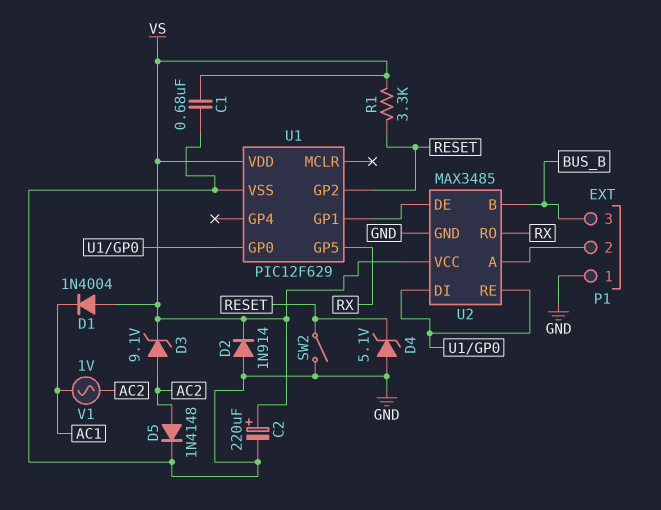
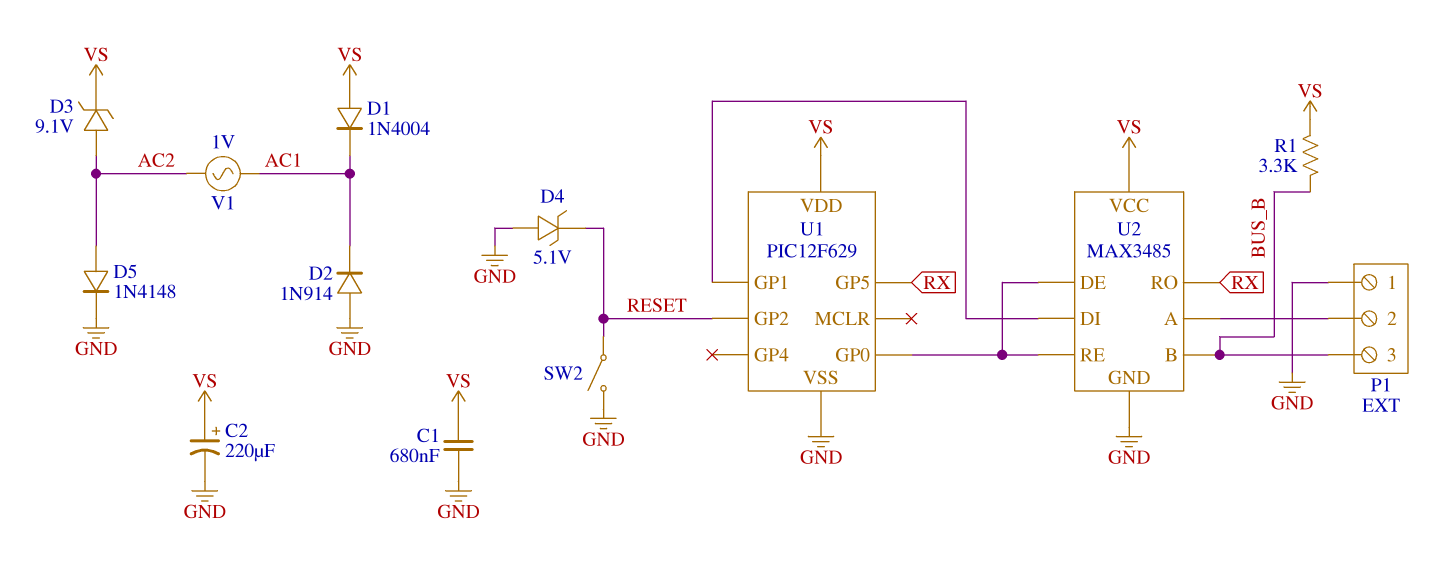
D2: diode 1N914 (A GND, K VS) -> diode 1N914 (A GND, K AC1)
R1: 3.3k (RESET, VS) -> 3.3k (BUS_B, VS)
U2 pin DE: U1/GP1 -> U1/GP0
U2 pin DI: U1/GP0 -> U1/GP1

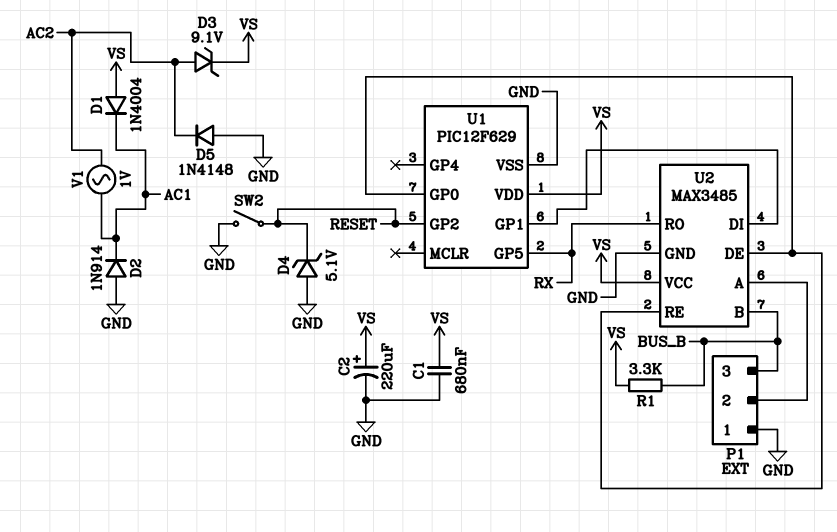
D5: diode 1N4148 (A AC2, K GND) -> diode 1N4148 (A GND, K AC2)

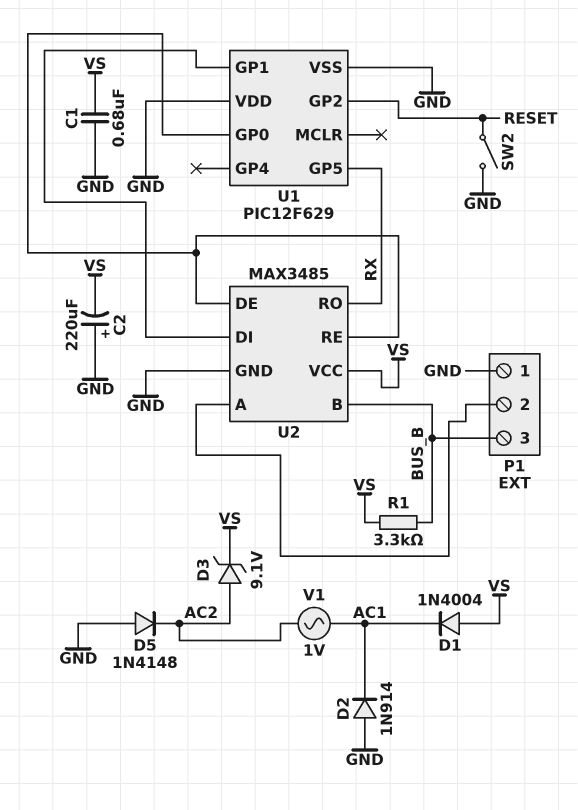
C2: 220uF (plus VS, minus GND) -> 220uF (plus GND, minus VS)
D4: zener 5.1V (A GND, K RESET) -> none
U1 pin VDD: VS -> GND

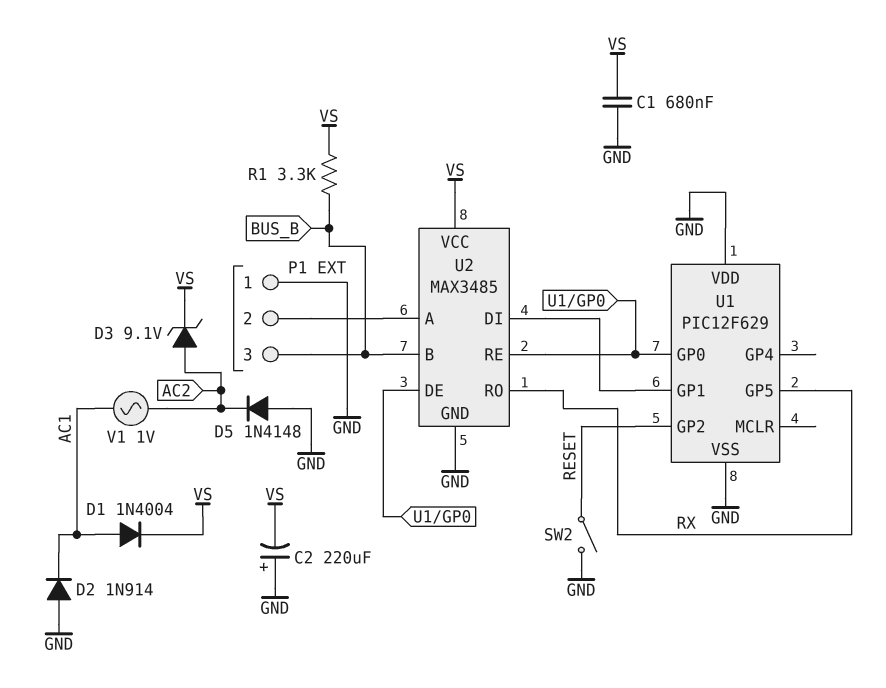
D1: diode 1N4004 (A VS, K AC1) -> diode 1N4004 (A AC1, K VS)

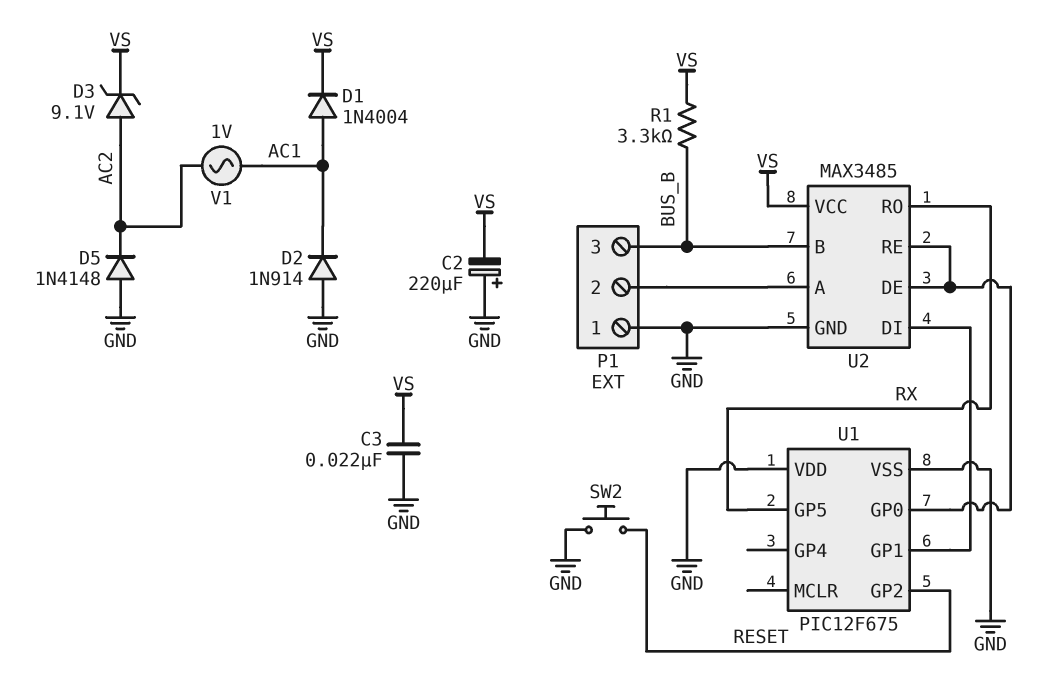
C1: 680nF (GND, VS) -> none
C3: none -> 22nF (GND, VS)
SW2: switch (GND, RESET) -> button (GND, RESET)
U1: PIC12F629 -> PIC12F675

